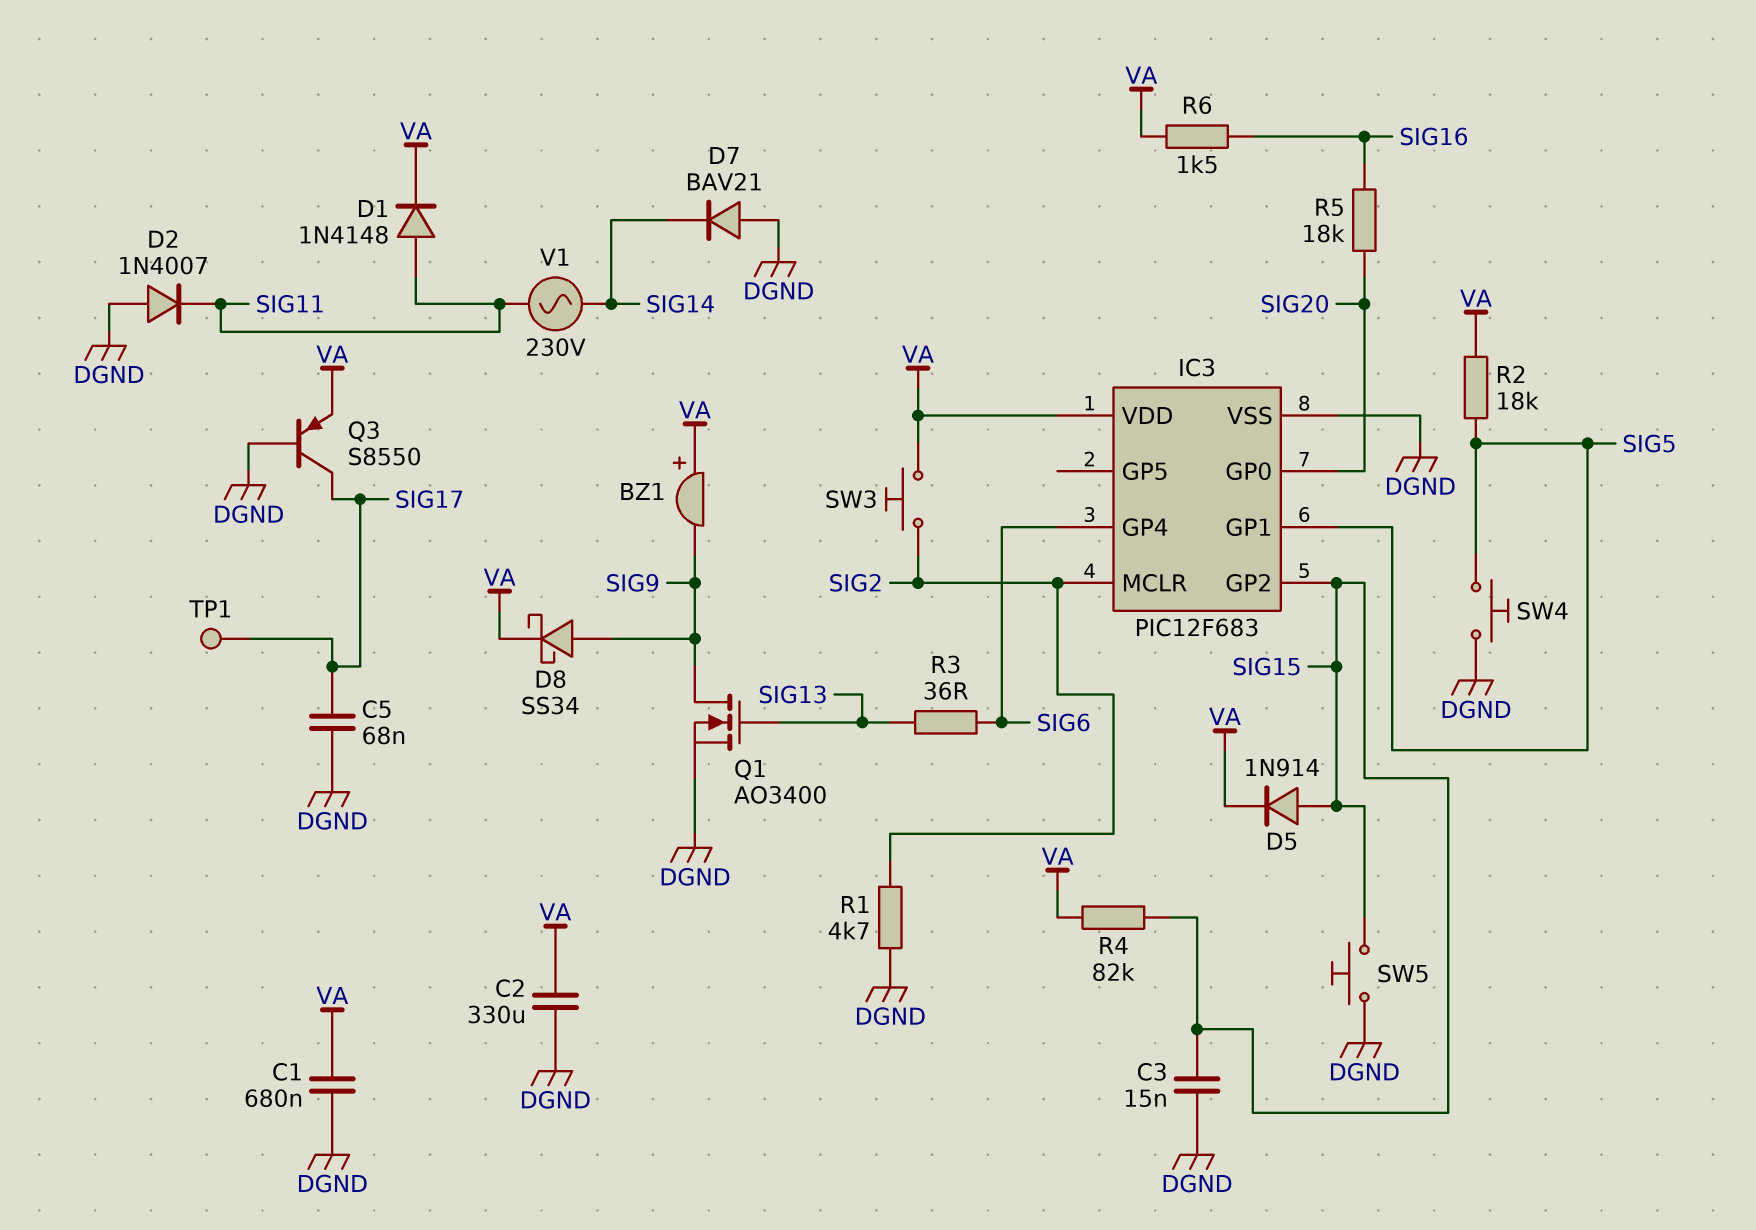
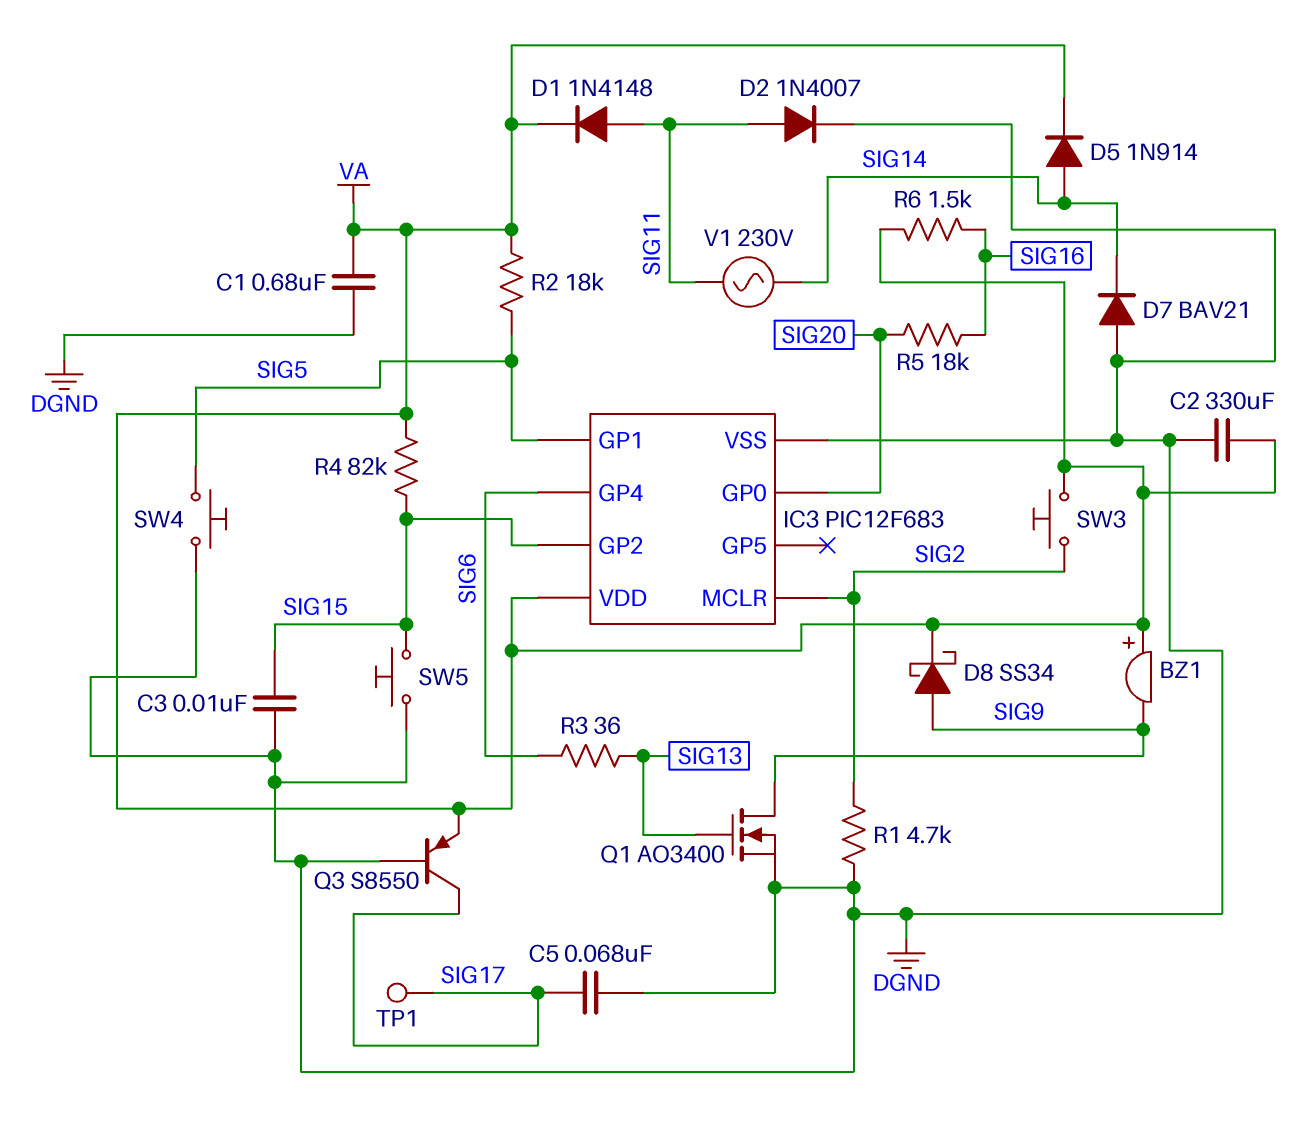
C3: 15nF (DGND, SIG15) -> 10nF (DGND, SIG15)
D2: diode 1N4007 (A DGND, K SIG11) -> diode 1N4007 (A SIG11, K DGND)
D5: diode 1N914 (A SIG15, K VA) -> diode 1N914 (A SIG14, K VA)

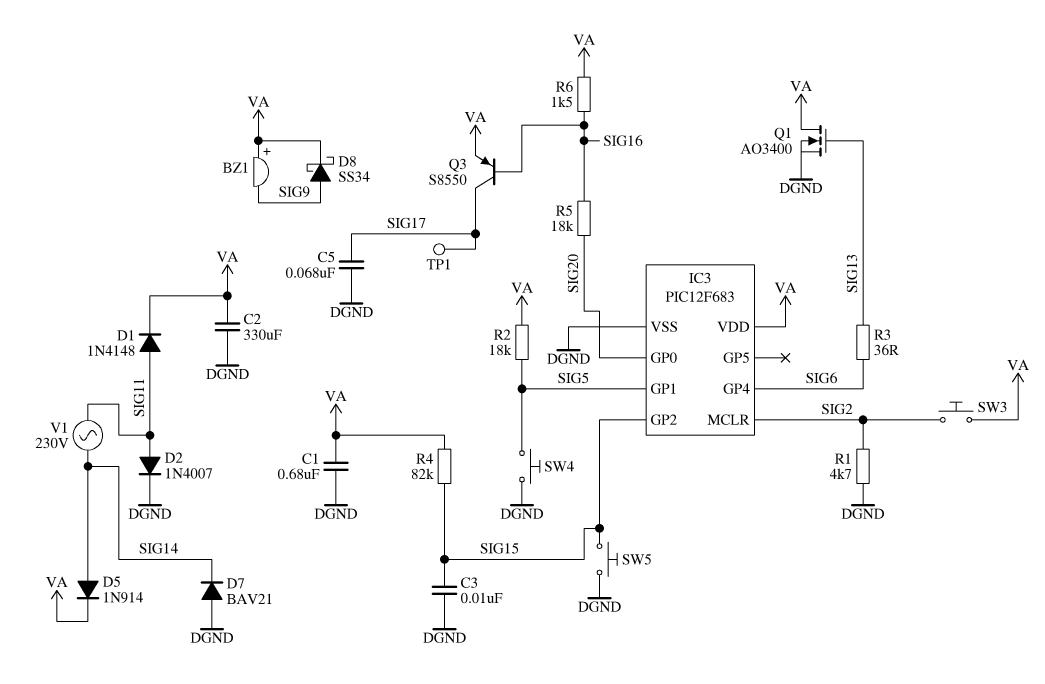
Q1: NMOS AO3400 (G SIG13, D SIG9, S DGND) -> NMOS AO3400 (G SIG13, D VA, S DGND)
Q3: PNP S8550 (B DGND, C SIG17, E VA) -> PNP S8550 (B SIG16, C SIG17, E VA)

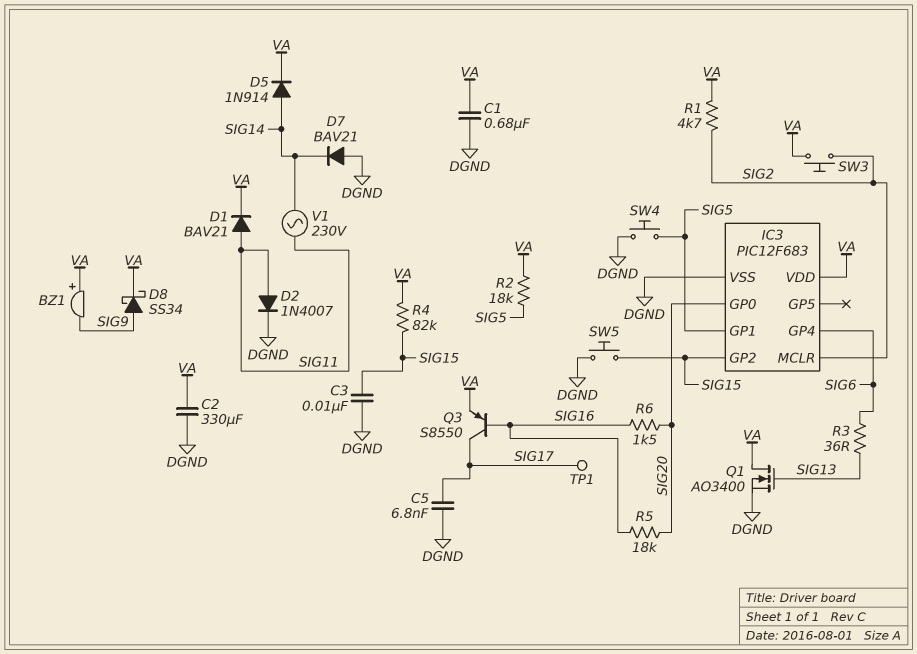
C5: 68nF (DGND, SIG17) -> 6.8nF (DGND, SIG17)
D1: diode 1N4148 (A SIG11, K VA) -> diode BAV21 (A SIG11, K VA)
R1: 4.7k (DGND, SIG2) -> 4.7k (SIG2, VA)
R6: 1.5k (SIG16, VA) -> 1.5k (SIG16, SIG20)

